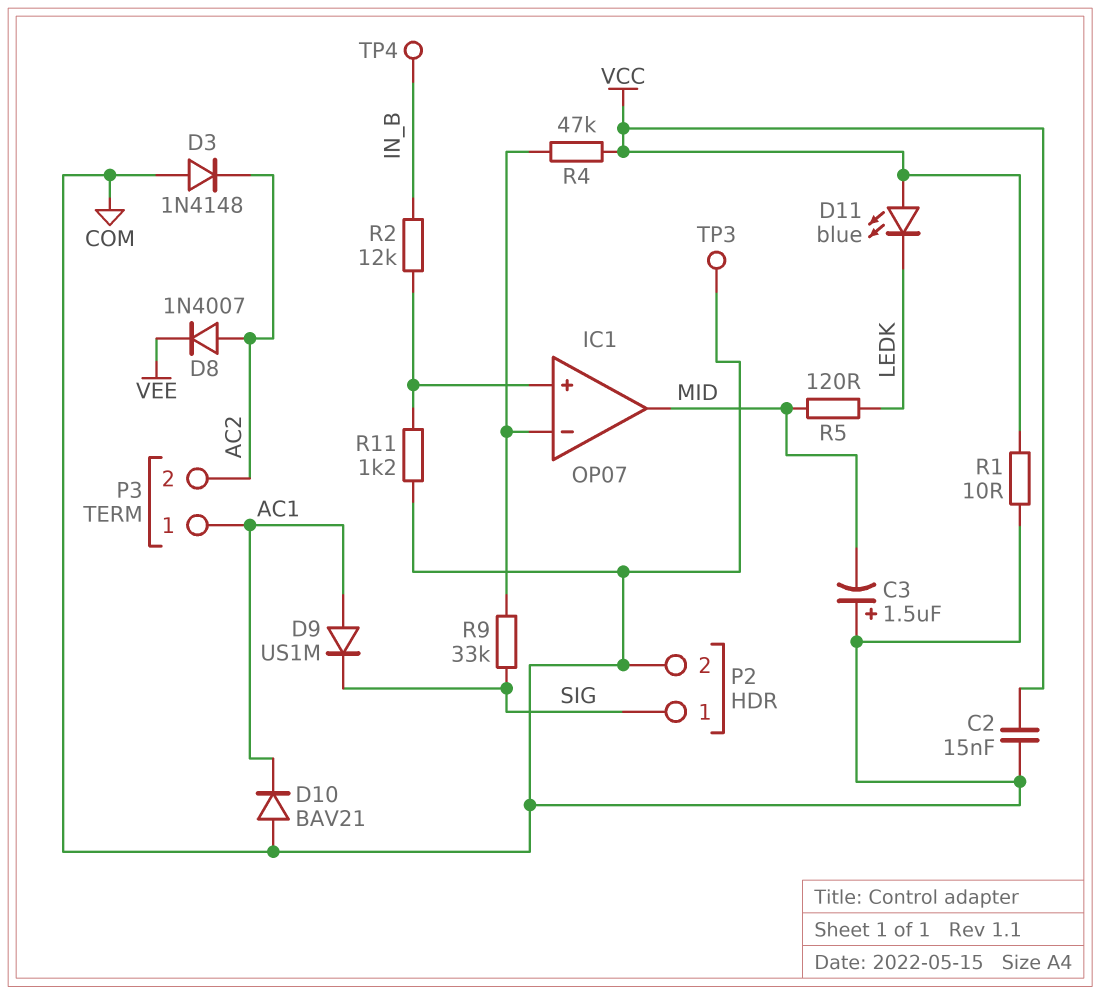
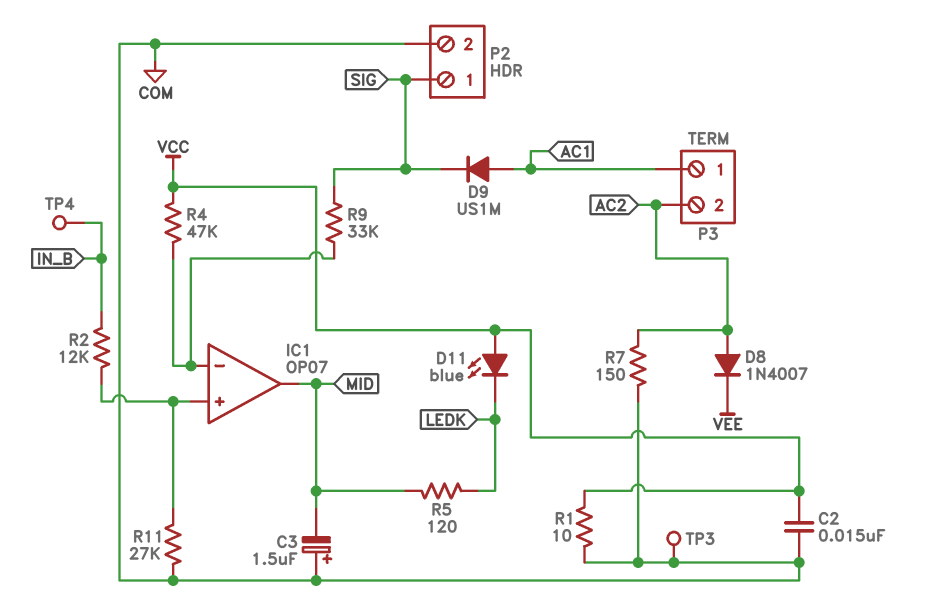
D3: diode 1N4148 (A COM, K AC2) -> none
D10: diode BAV21 (A COM, K AC1) -> none
R7: none -> 150 (AC2, COM)
R11: 1.2k (COM, IC1/in+) -> 27k (COM, IC1/in+)

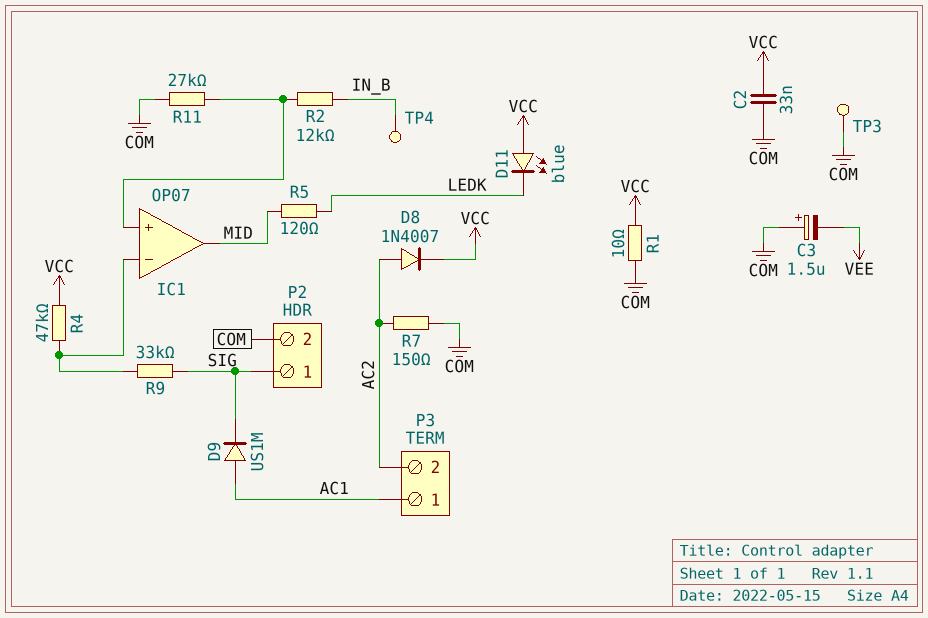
C2: 15nF (COM, VCC) -> 33nF (COM, VCC)
C3: 1.5uF (plus COM, minus MID) -> 1.5uF (plus COM, minus VEE)
D8: diode 1N4007 (A AC2, K VEE) -> diode 1N4007 (A AC2, K VCC)

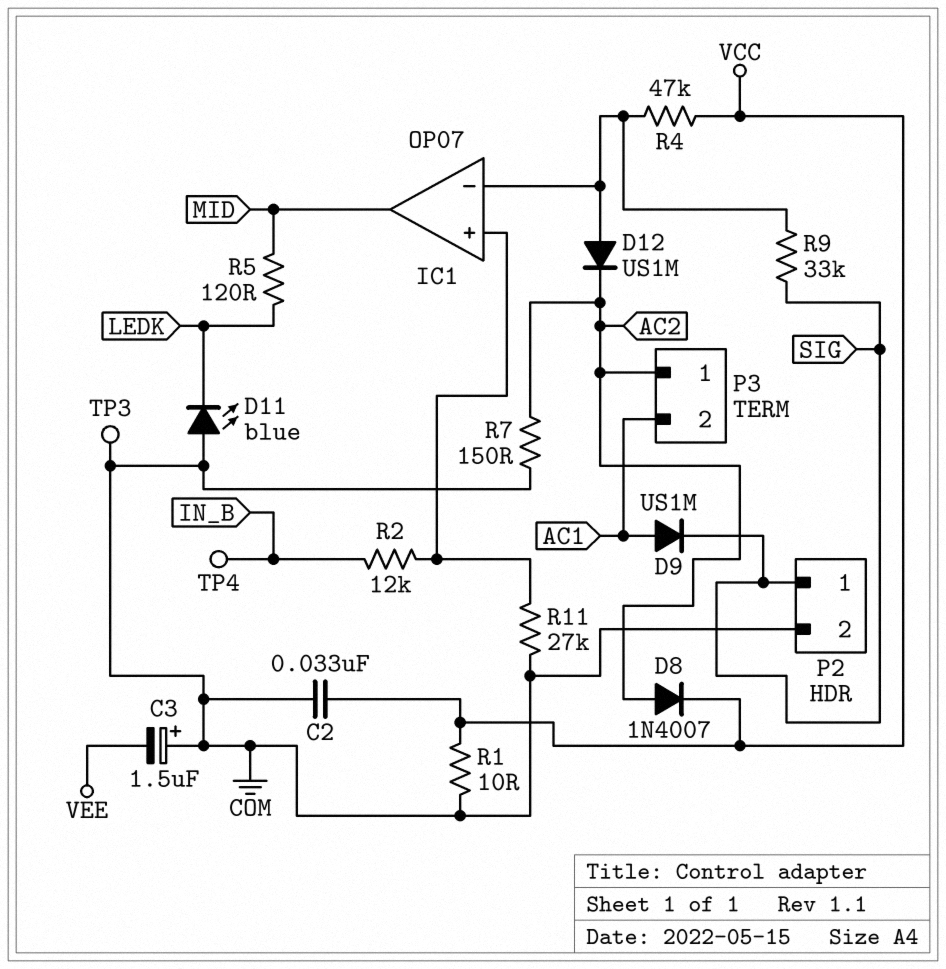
D11: LED blue (A VCC, K LEDK) -> LED blue (A COM, K LEDK)
D12: none -> diode US1M (A IC1/in-, K AC2)
P3 pin 1: AC1 -> AC2
P3 pin 2: AC2 -> AC1

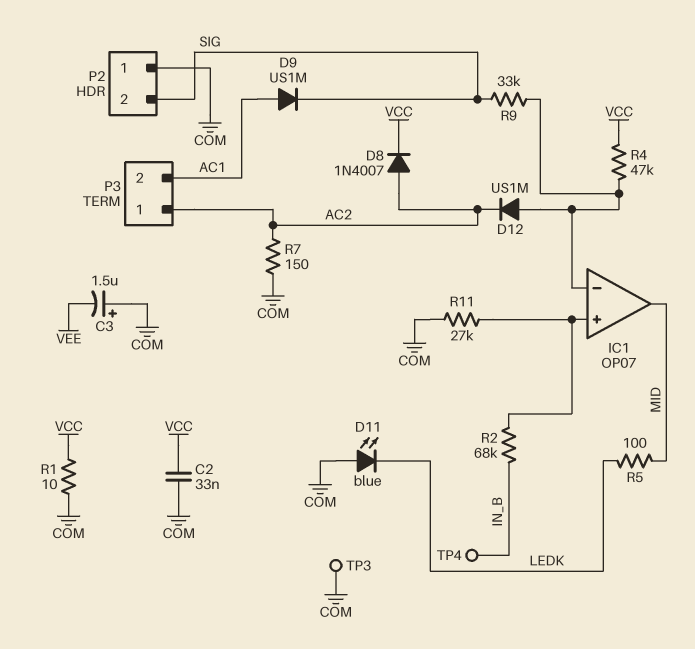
P2 pin 1: SIG -> COM
P2 pin 2: COM -> SIG
R2: 12k (IC1/in+, IN_B) -> 68k (IC1/in+, IN_B)
R5: 120 (LEDK, MID) -> 100 (LEDK, MID)

